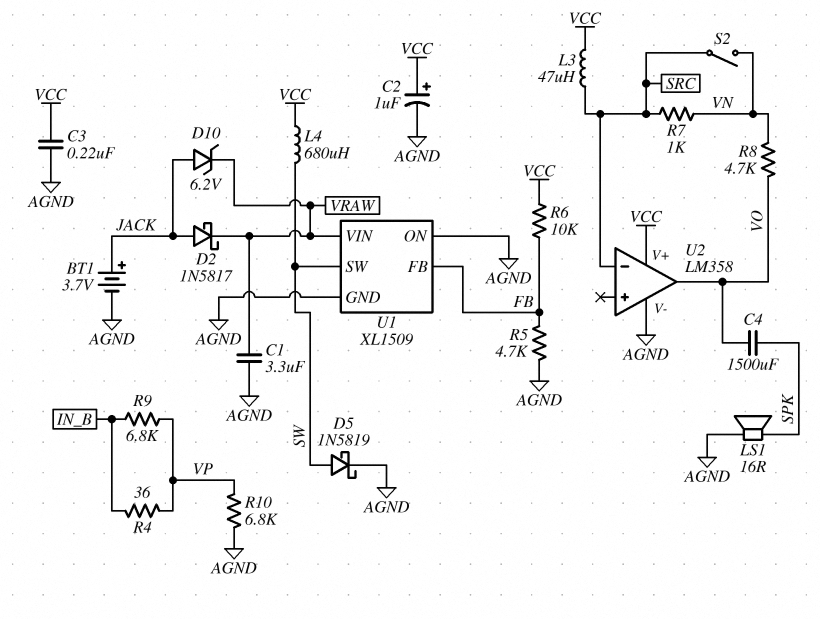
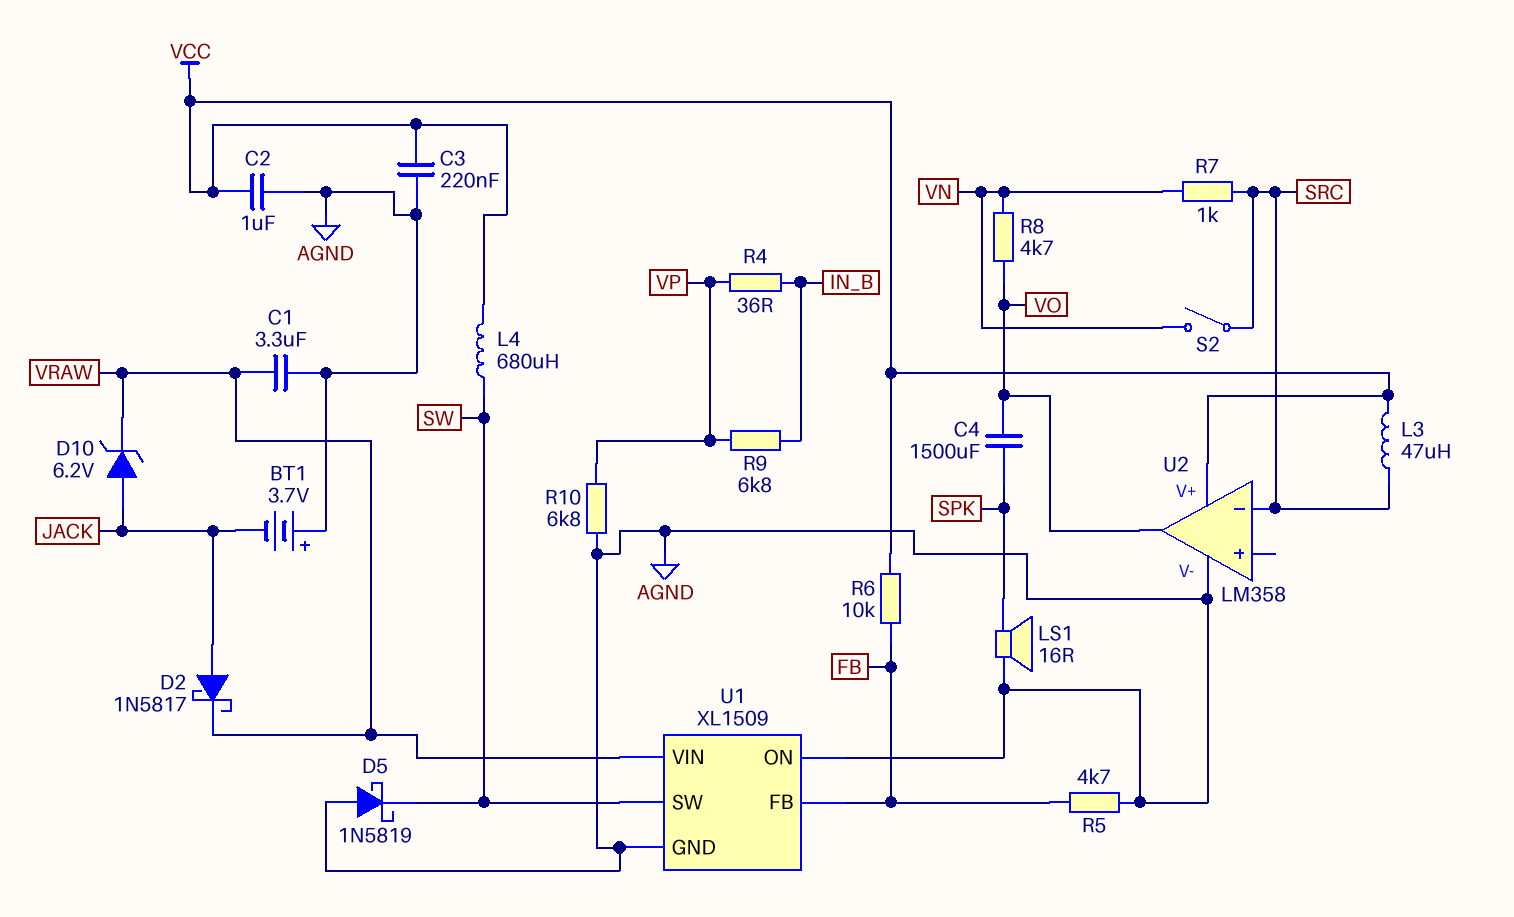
BT1: 3.7V (plus JACK, minus AGND) -> 3.7V (plus AGND, minus JACK)
C2: 1uF (plus VCC, minus AGND) -> 1uF (AGND, VCC)
D5: schottky 1N5819 (A SW, K AGND) -> schottky 1N5819 (A AGND, K SW)

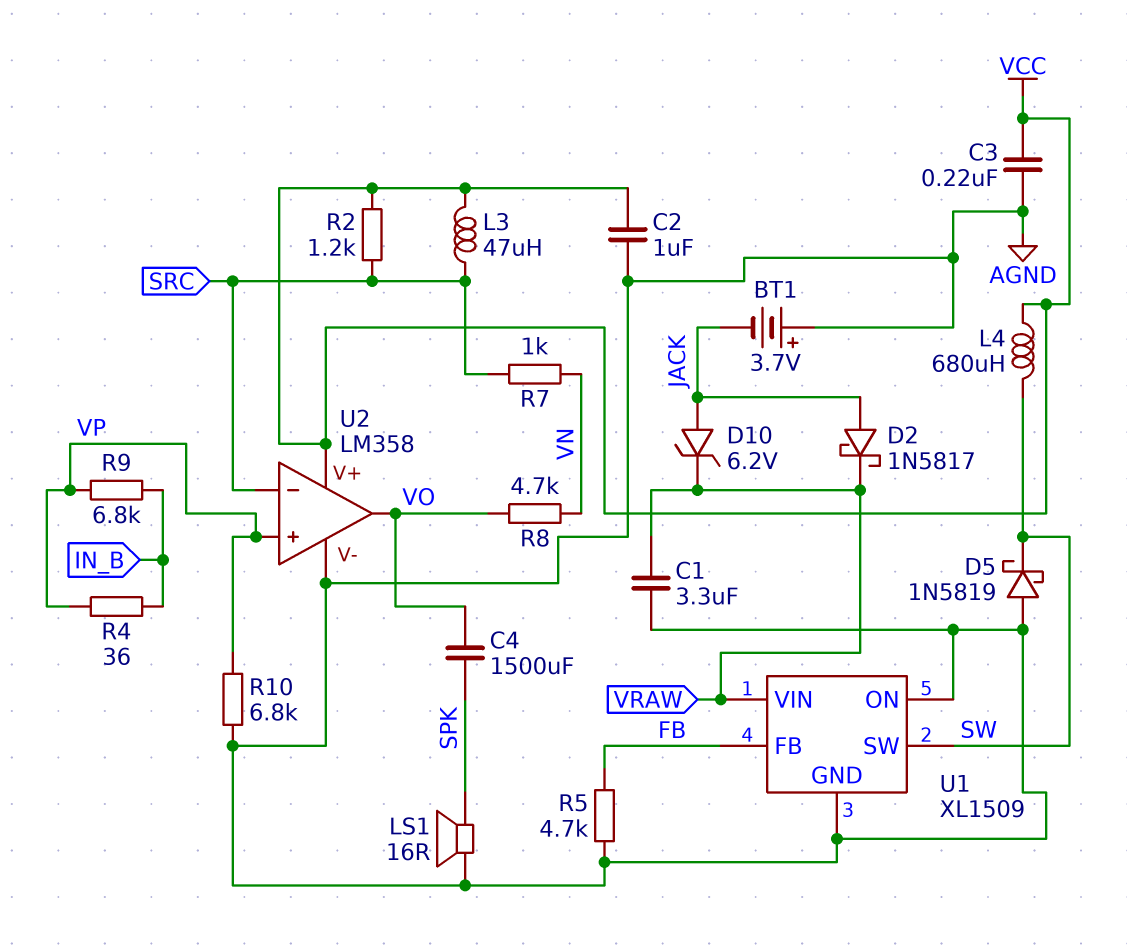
R2: none -> 1.2k (SRC, VCC)
R6: 10k (FB, VCC) -> none
S2: switch (SRC, VN) -> none
U2 pin in+: none -> VP

